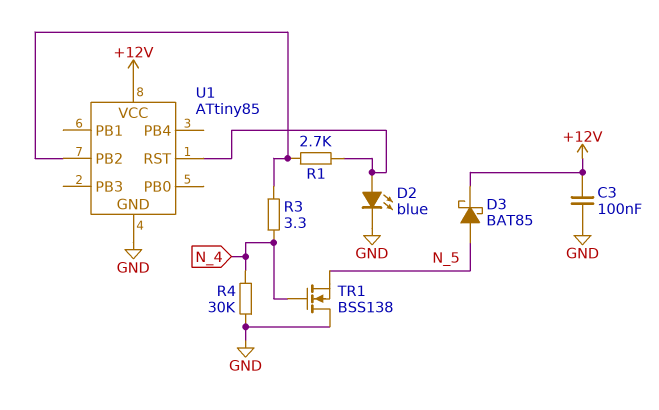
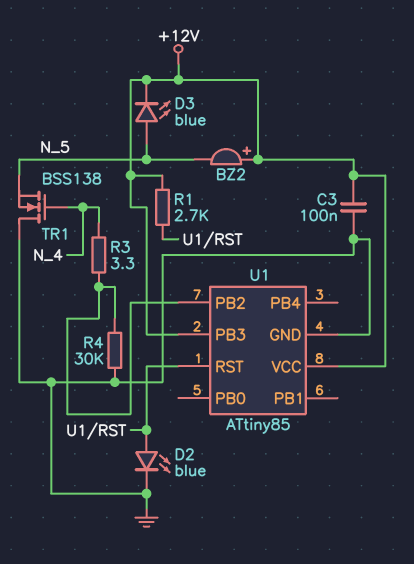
BZ2: none -> buzzer (plus +12V, minus N_5)
D3: schottky BAT85 (A N_5, K +12V) -> LED blue (A N_5, K +12V)
R1: 2.7k (U1/PB2, U1/RST) -> 2.7k (+12V, U1/RST)
R4: 30k (GND, N_4) -> 30k (GND, U1/PB2)
U1 pin PB3: none -> +12V

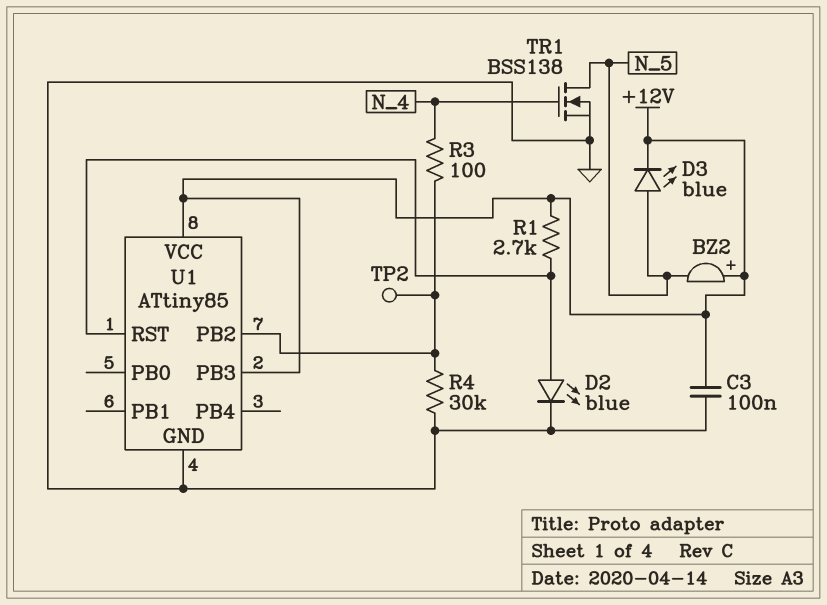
R3: 3.3 (N_4, U1/PB2) -> 100 (N_4, U1/PB2)
TP2: none -> test point (U1/PB2)
TR1: NMOS BSS138 (G N_4, D GND, S N_5) -> NMOS BSS138 (G N_4, D N_5, S GND)

